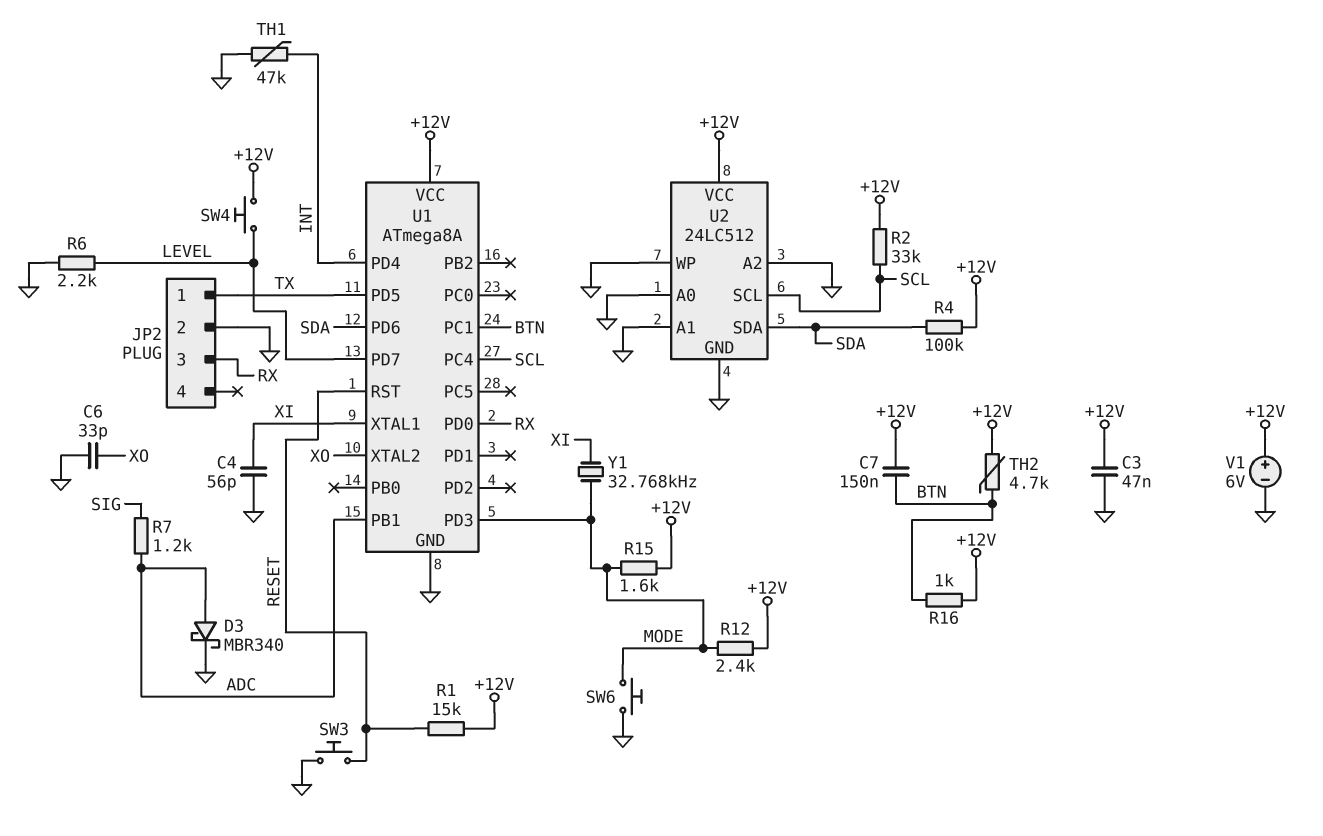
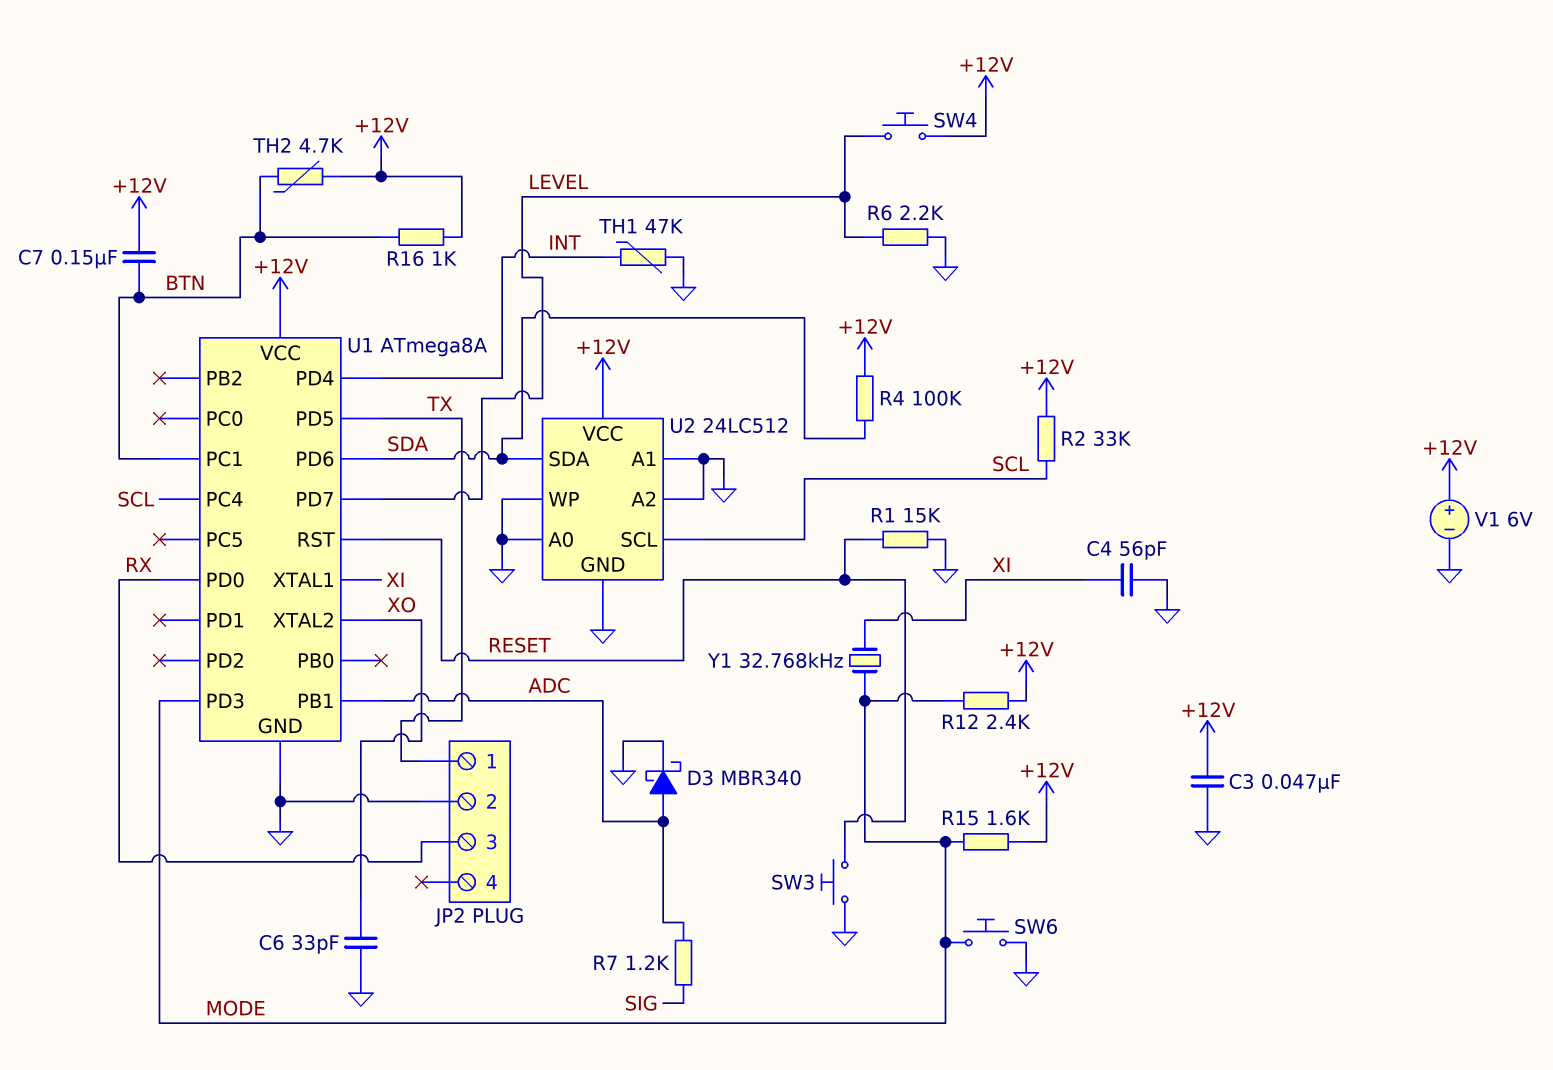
R1: 15k (+12V, RESET) -> 15k (GND, RESET)

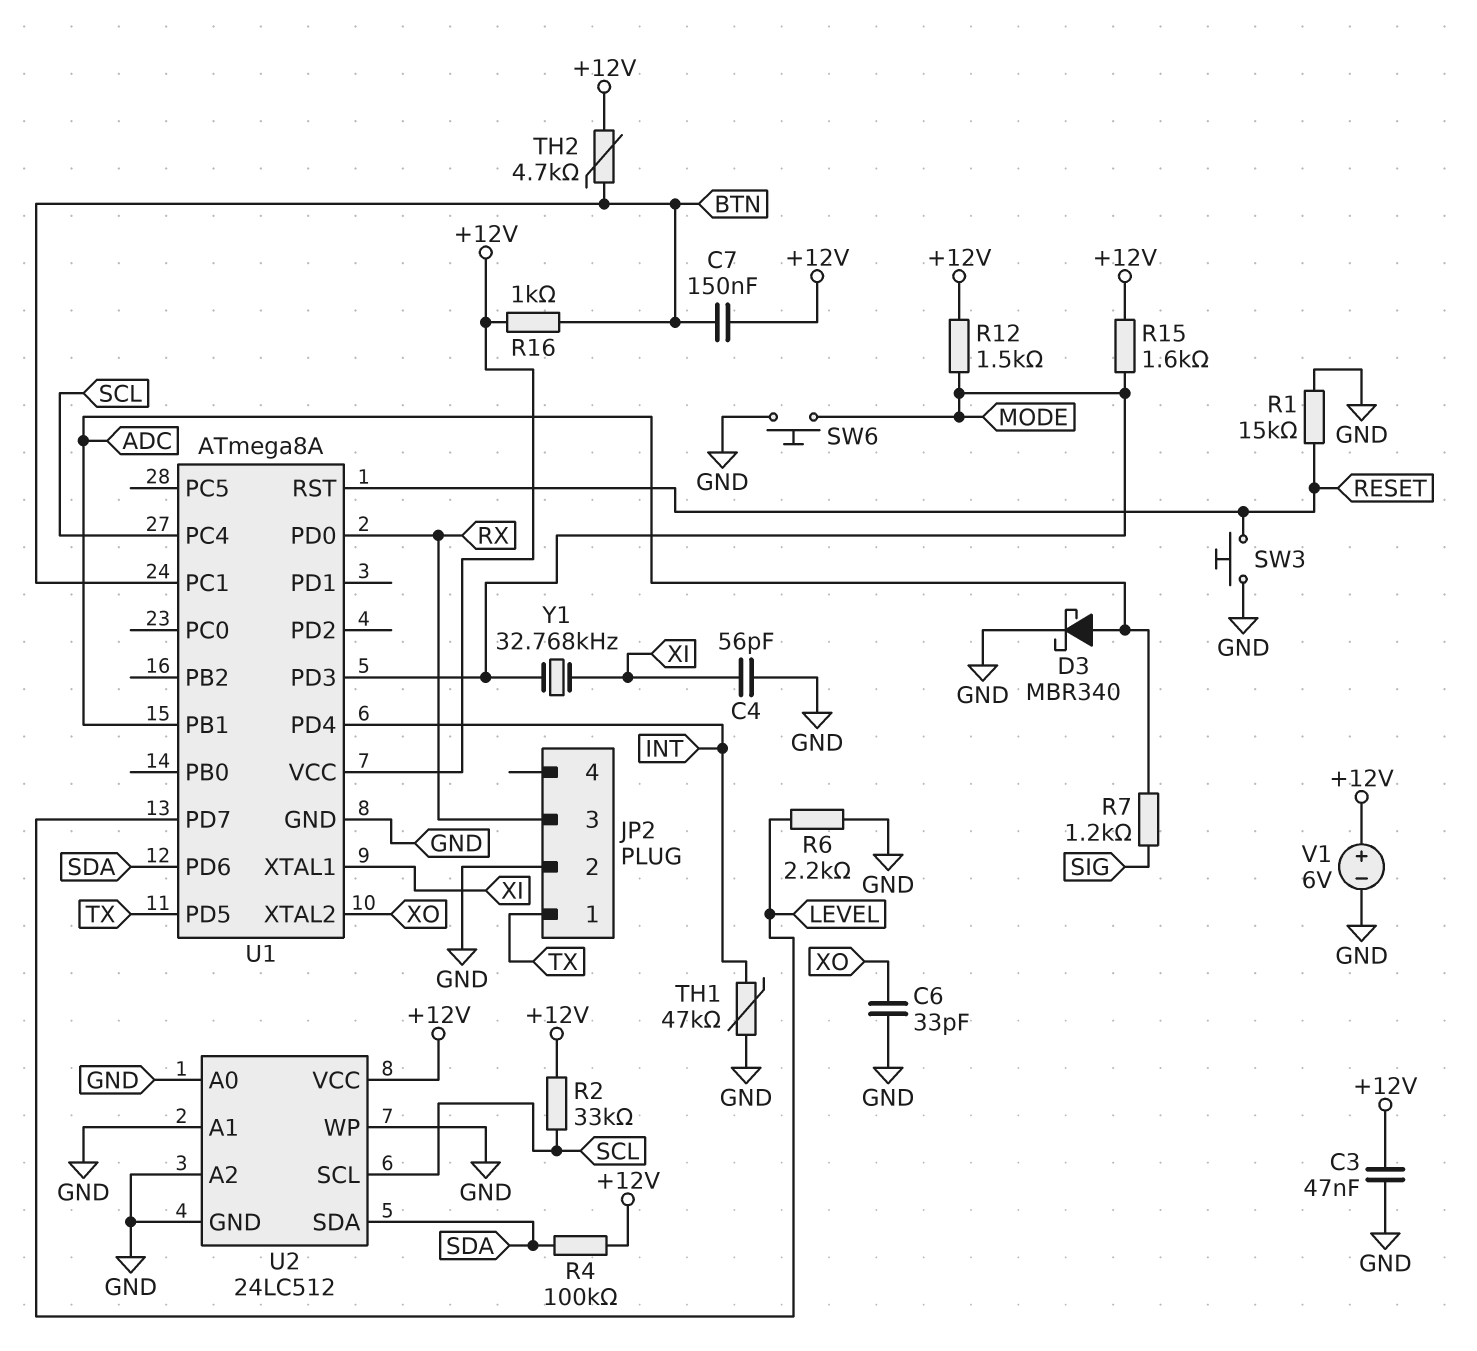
R12: 2.4k (+12V, MODE) -> 1.5k (+12V, MODE)
SW4: button (+12V, LEVEL) -> none

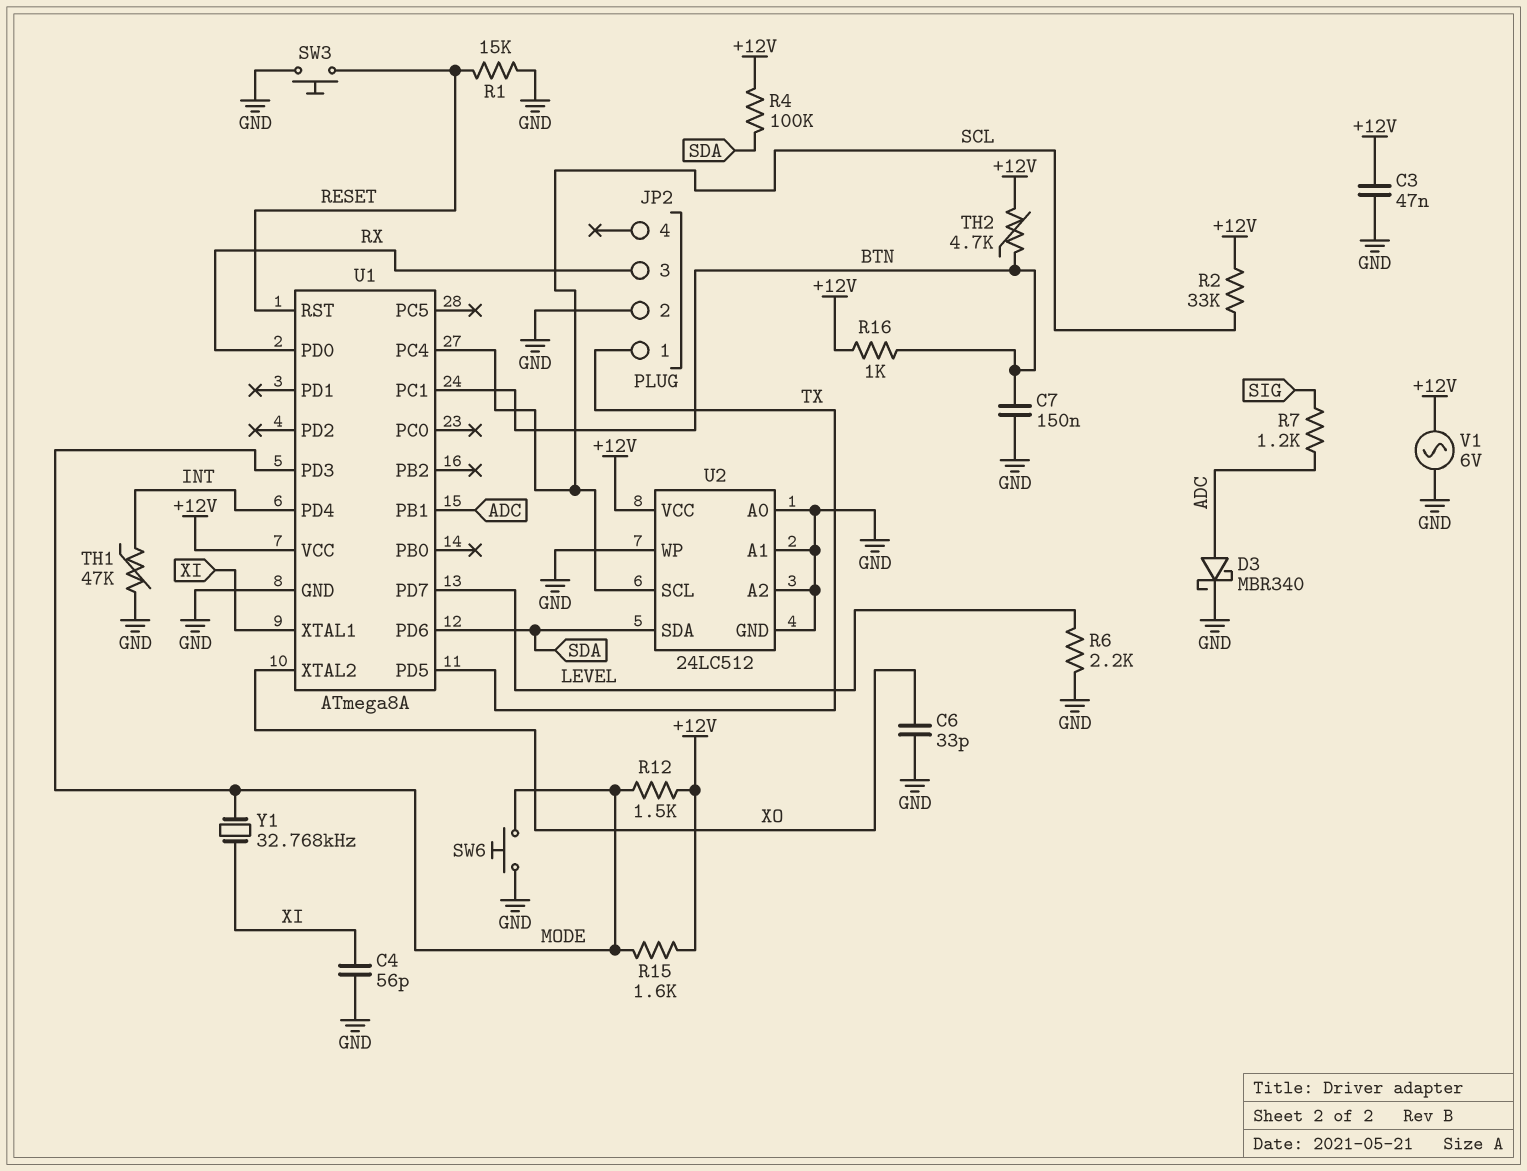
C7: 150nF (+12V, BTN) -> 150nF (BTN, GND)
V1: 6V (plus +12V, minus GND) -> AC 6V (+12V, GND)

